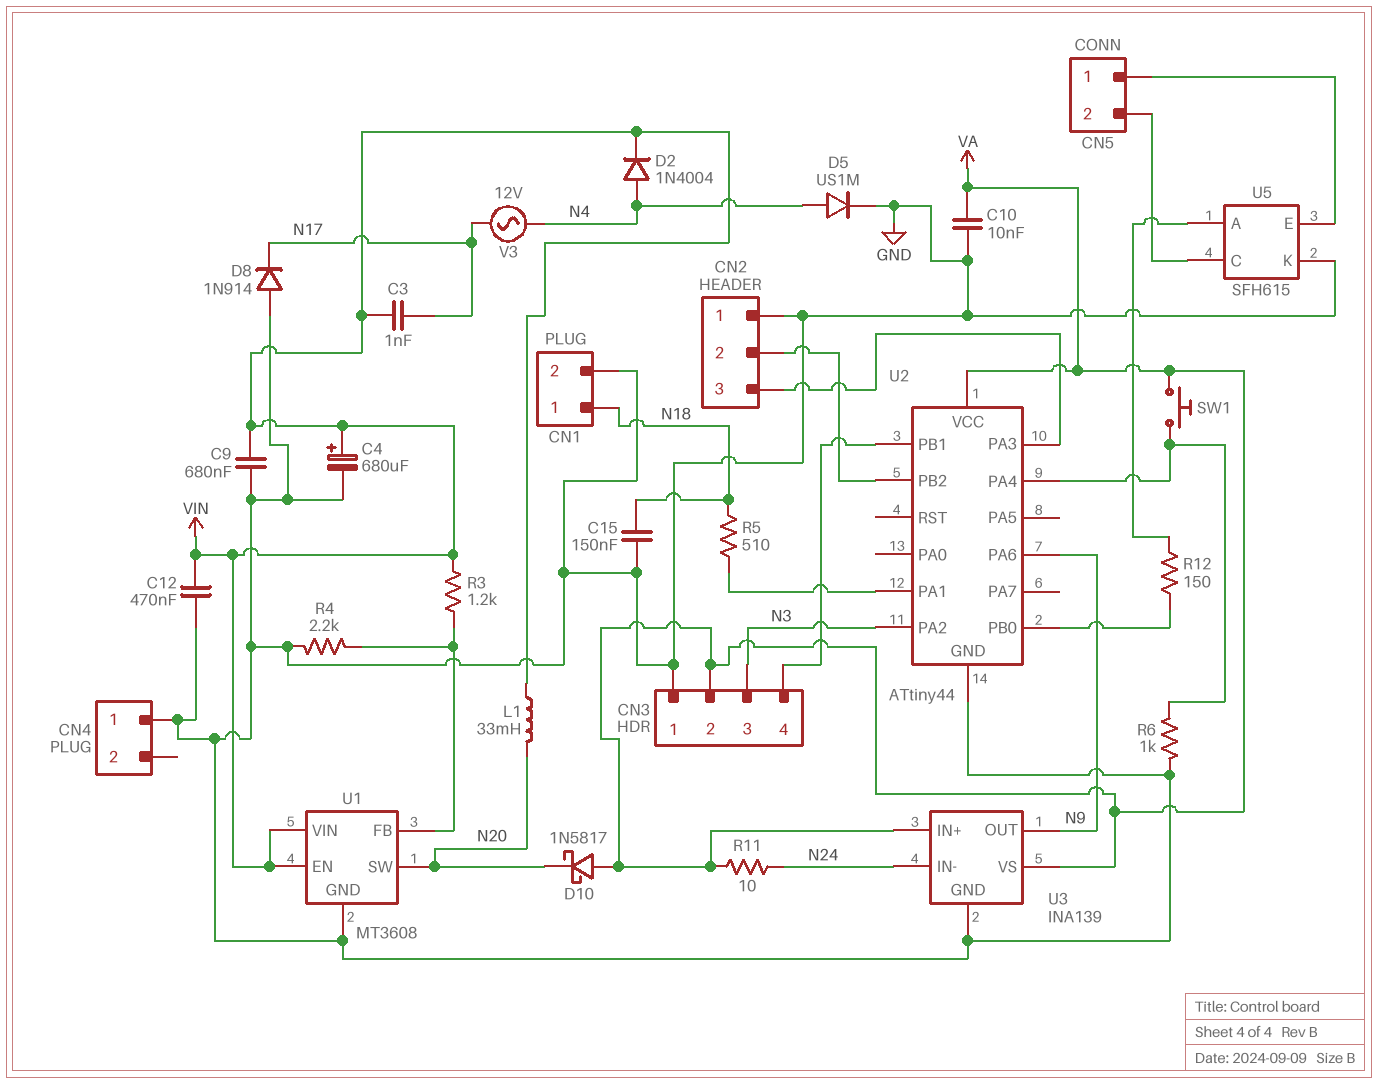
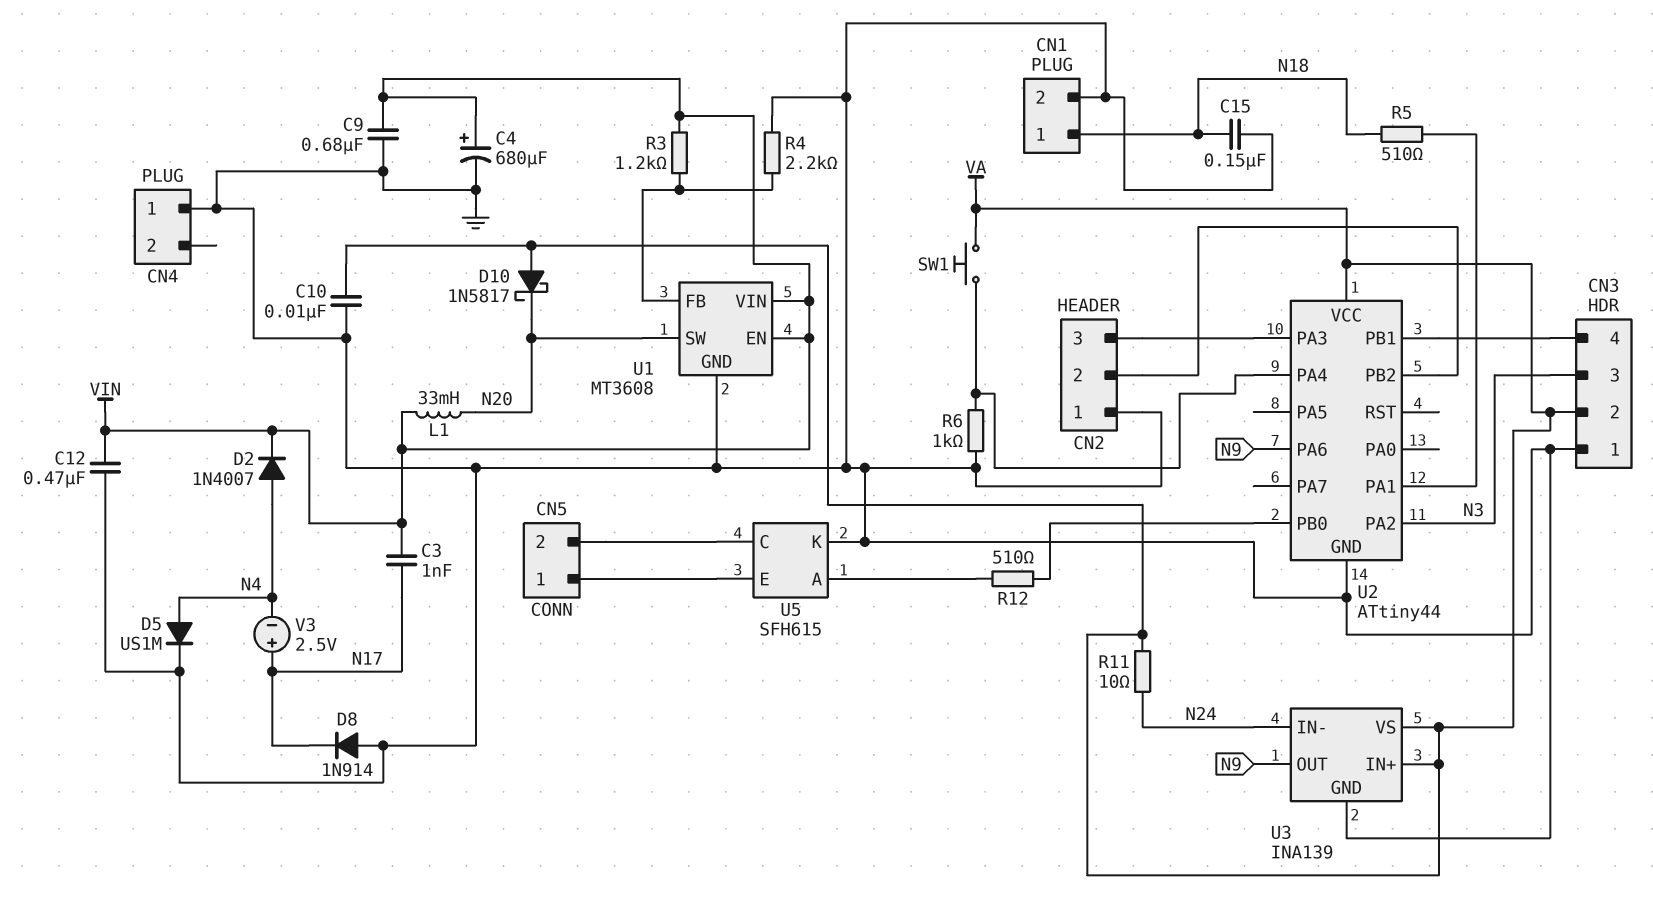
D2: diode 1N4004 (A N4, K VIN) -> diode 1N4007 (A N4, K VIN)
R12: 150 (U2/PB0, U5/A) -> 510 (U2/PB0, U5/A)
V3: AC 12V (N4, N17) -> 2.5V (plus N17, minus N4)

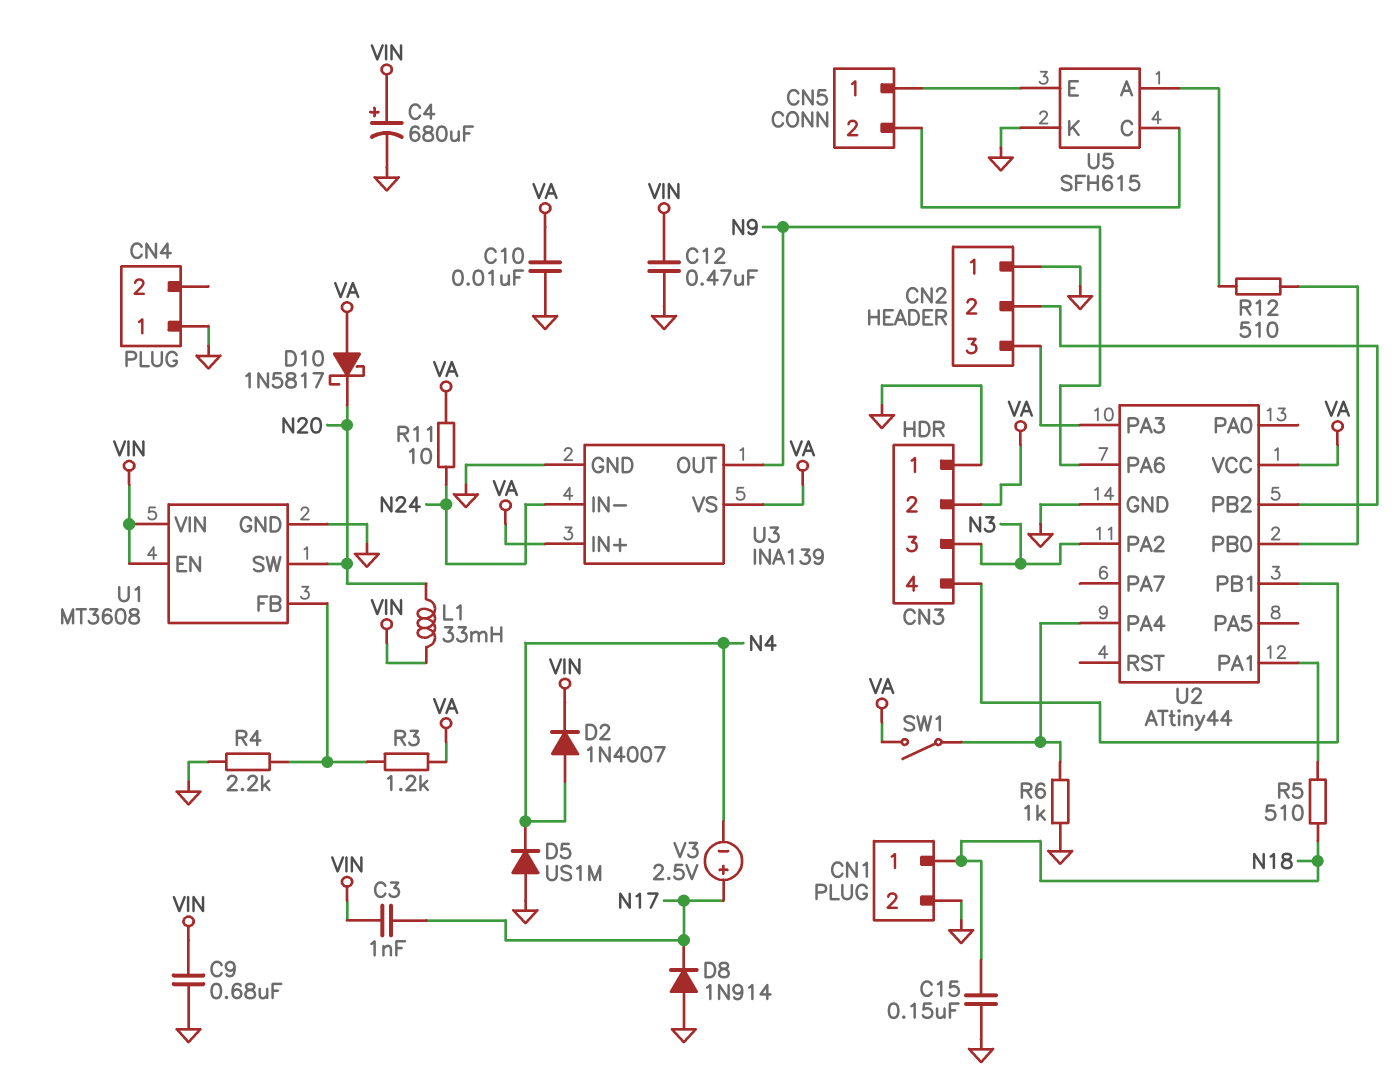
D5: diode US1M (A N4, K GND) -> diode US1M (A GND, K N4)
R3: 1.2k (U1/FB, VIN) -> 1.2k (U1/FB, VA)
SW1: button (U2/PA4, VA) -> switch (U2/PA4, VA)

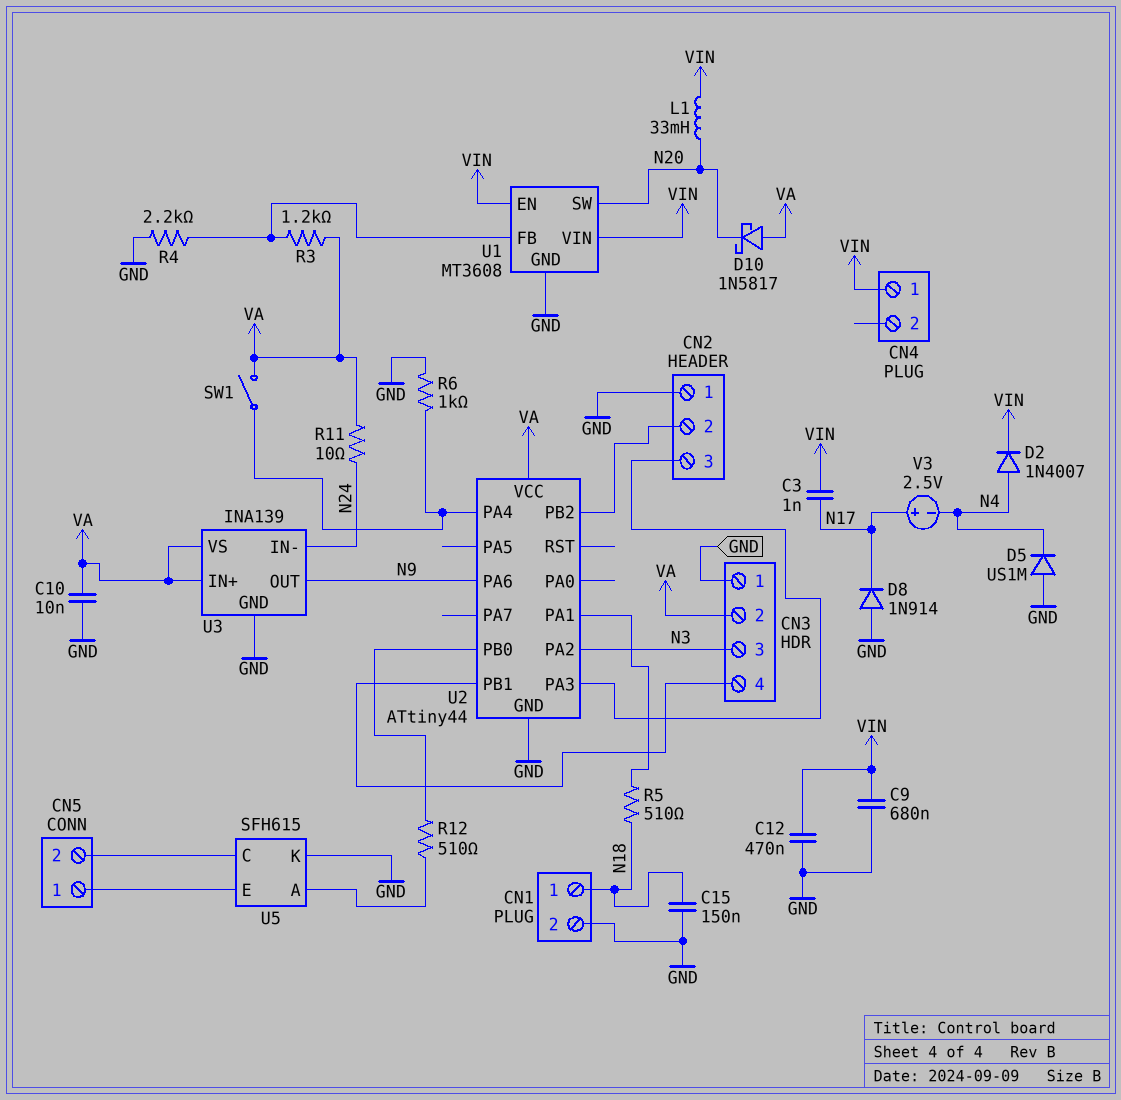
C4: 680uF (plus VIN, minus GND) -> none
CN4 pin 1: GND -> VIN

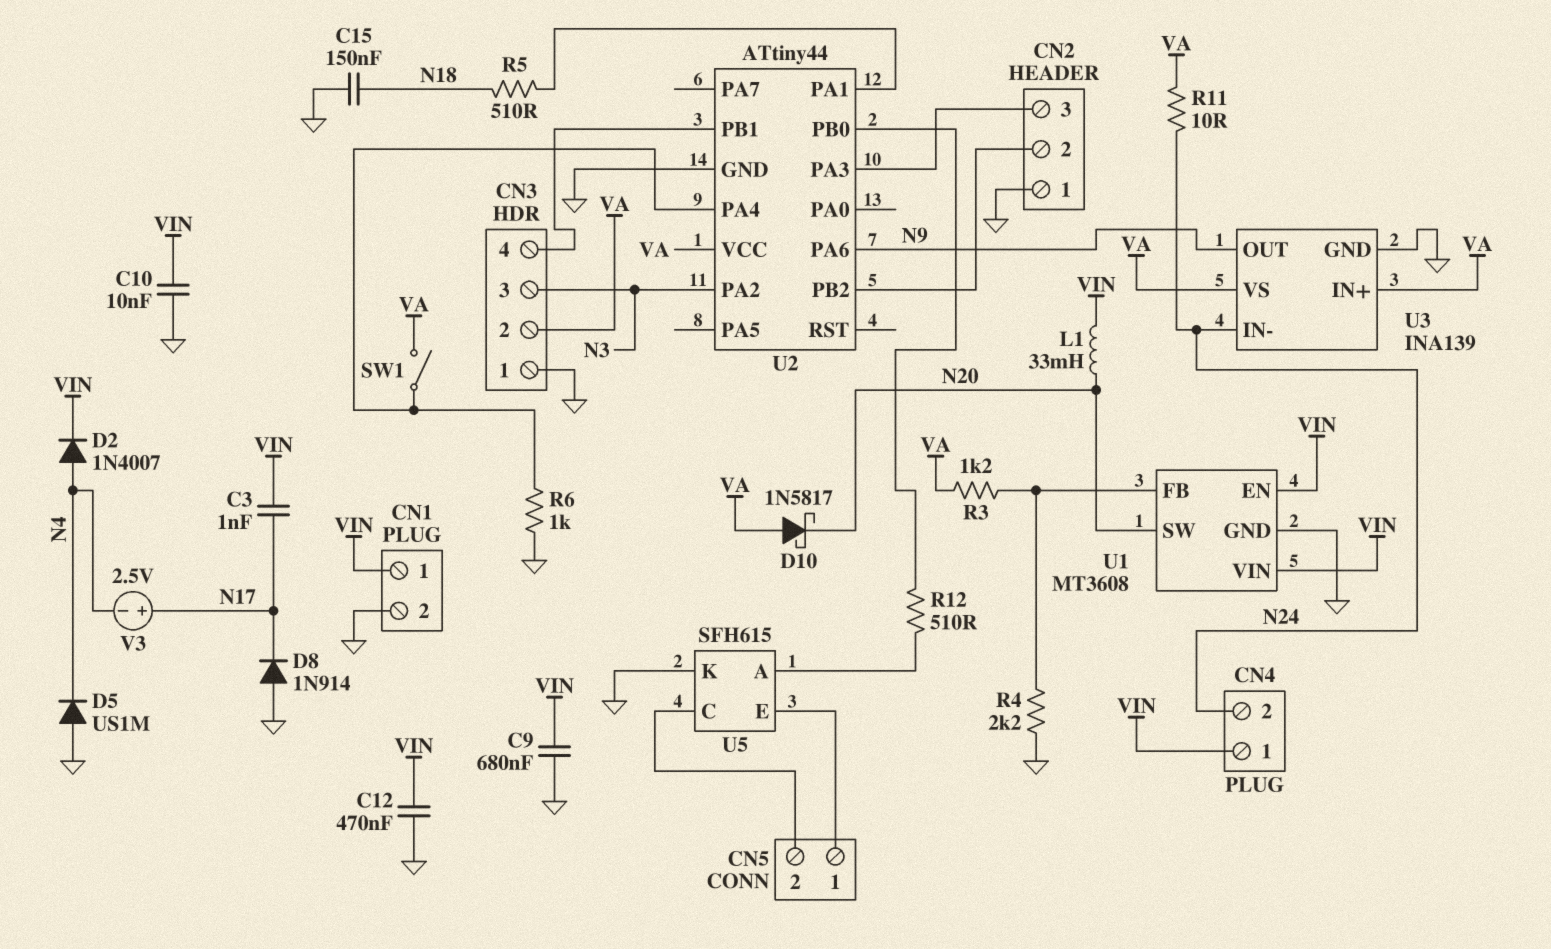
C10: 10nF (GND, VA) -> 10nF (GND, VIN)
CN1 pin 1: N18 -> VIN
CN4 pin 2: none -> N24

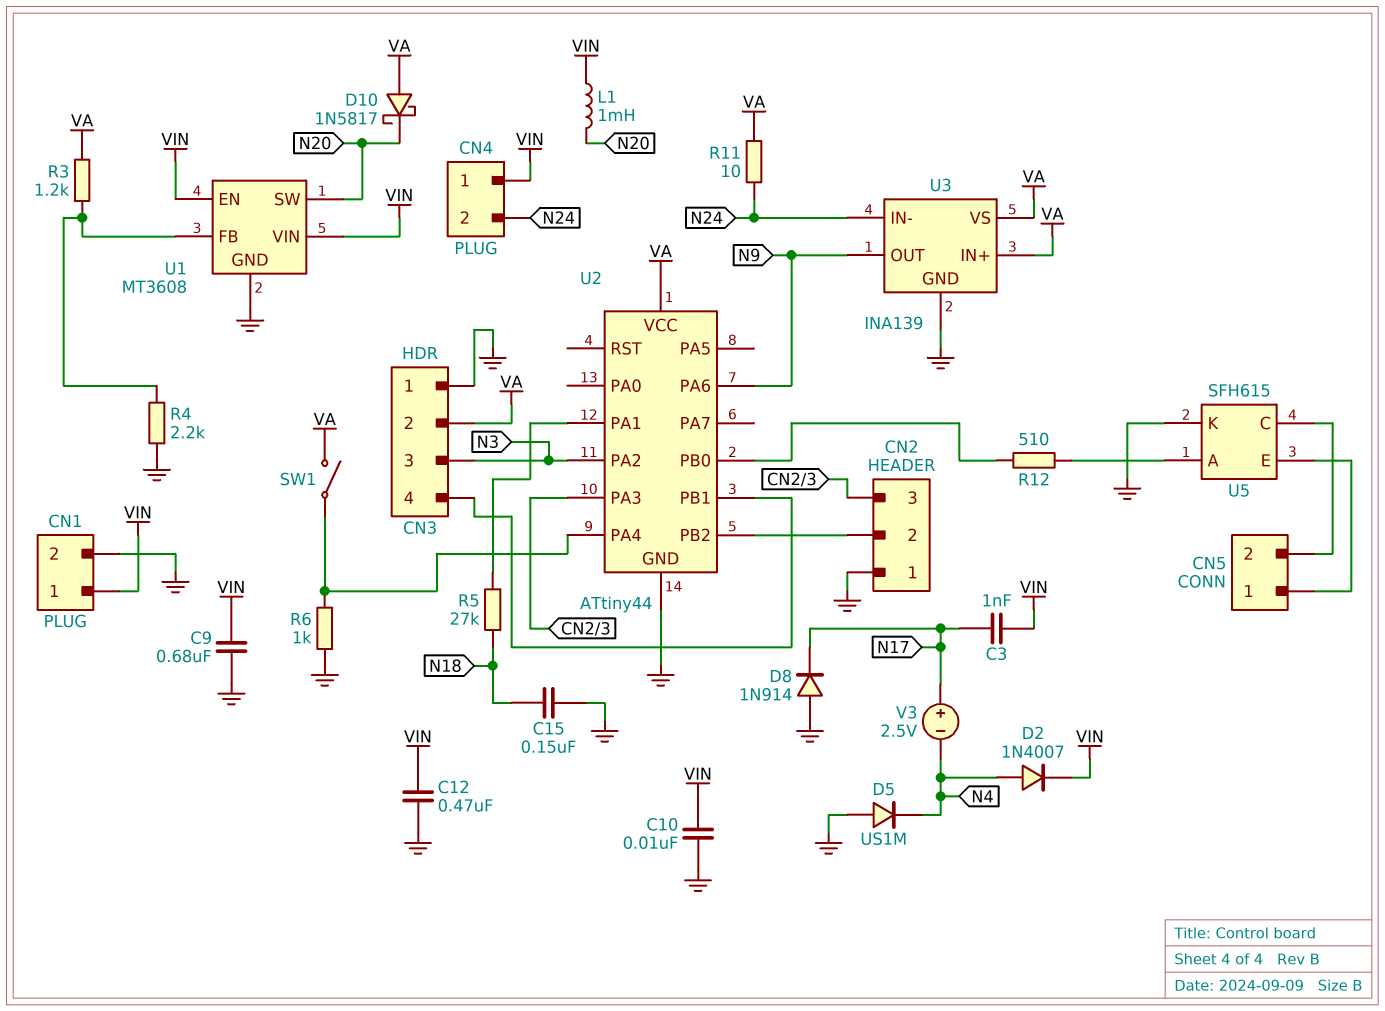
L1: 33mH (N20, VIN) -> 1mH (N20, VIN)
R5: 510 (N18, U2/PA1) -> 27k (N18, U2/PA1)

